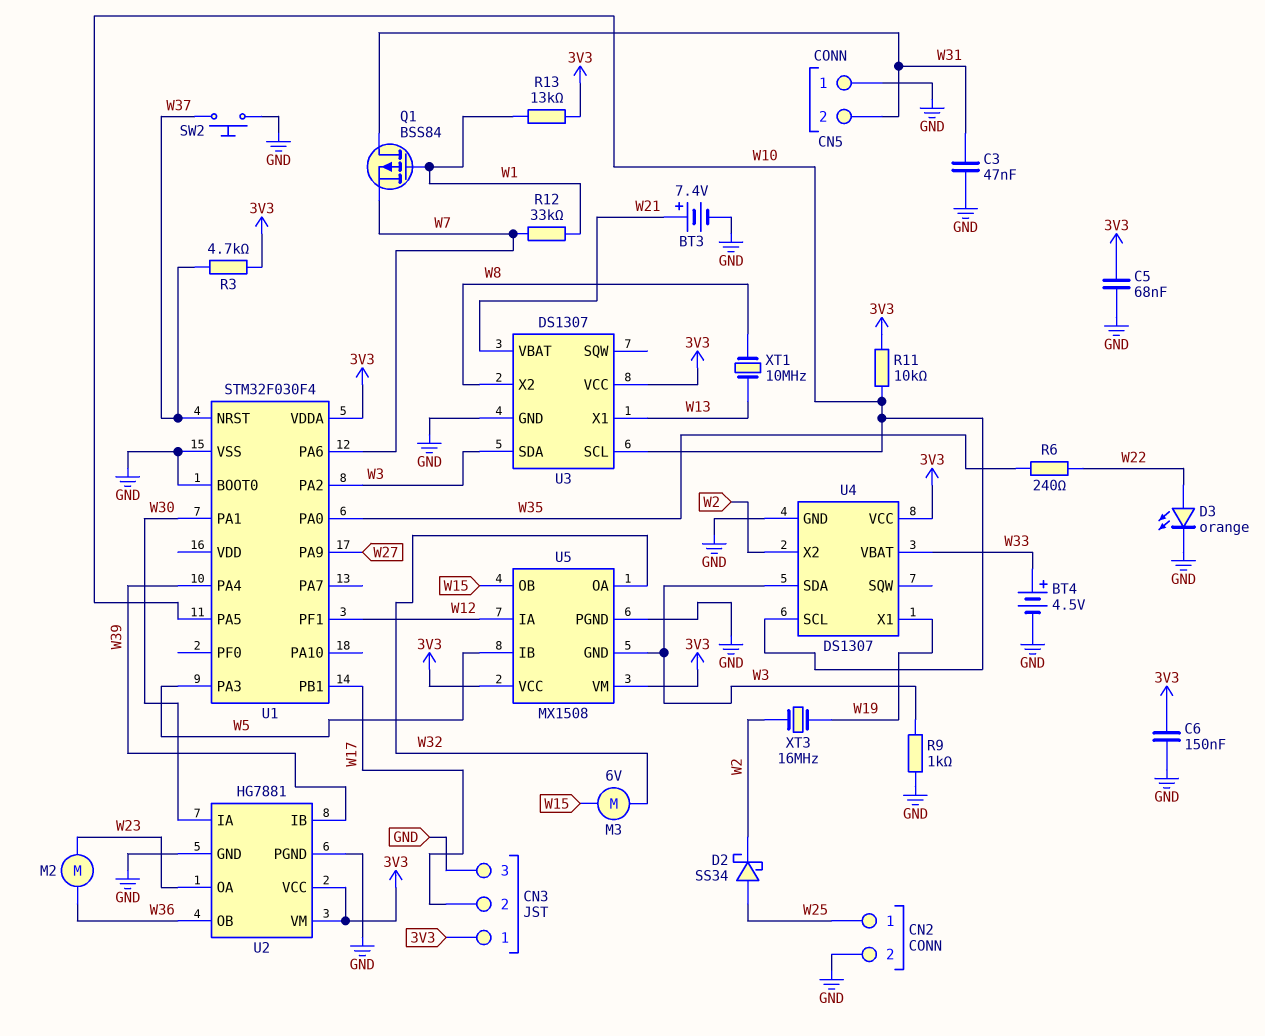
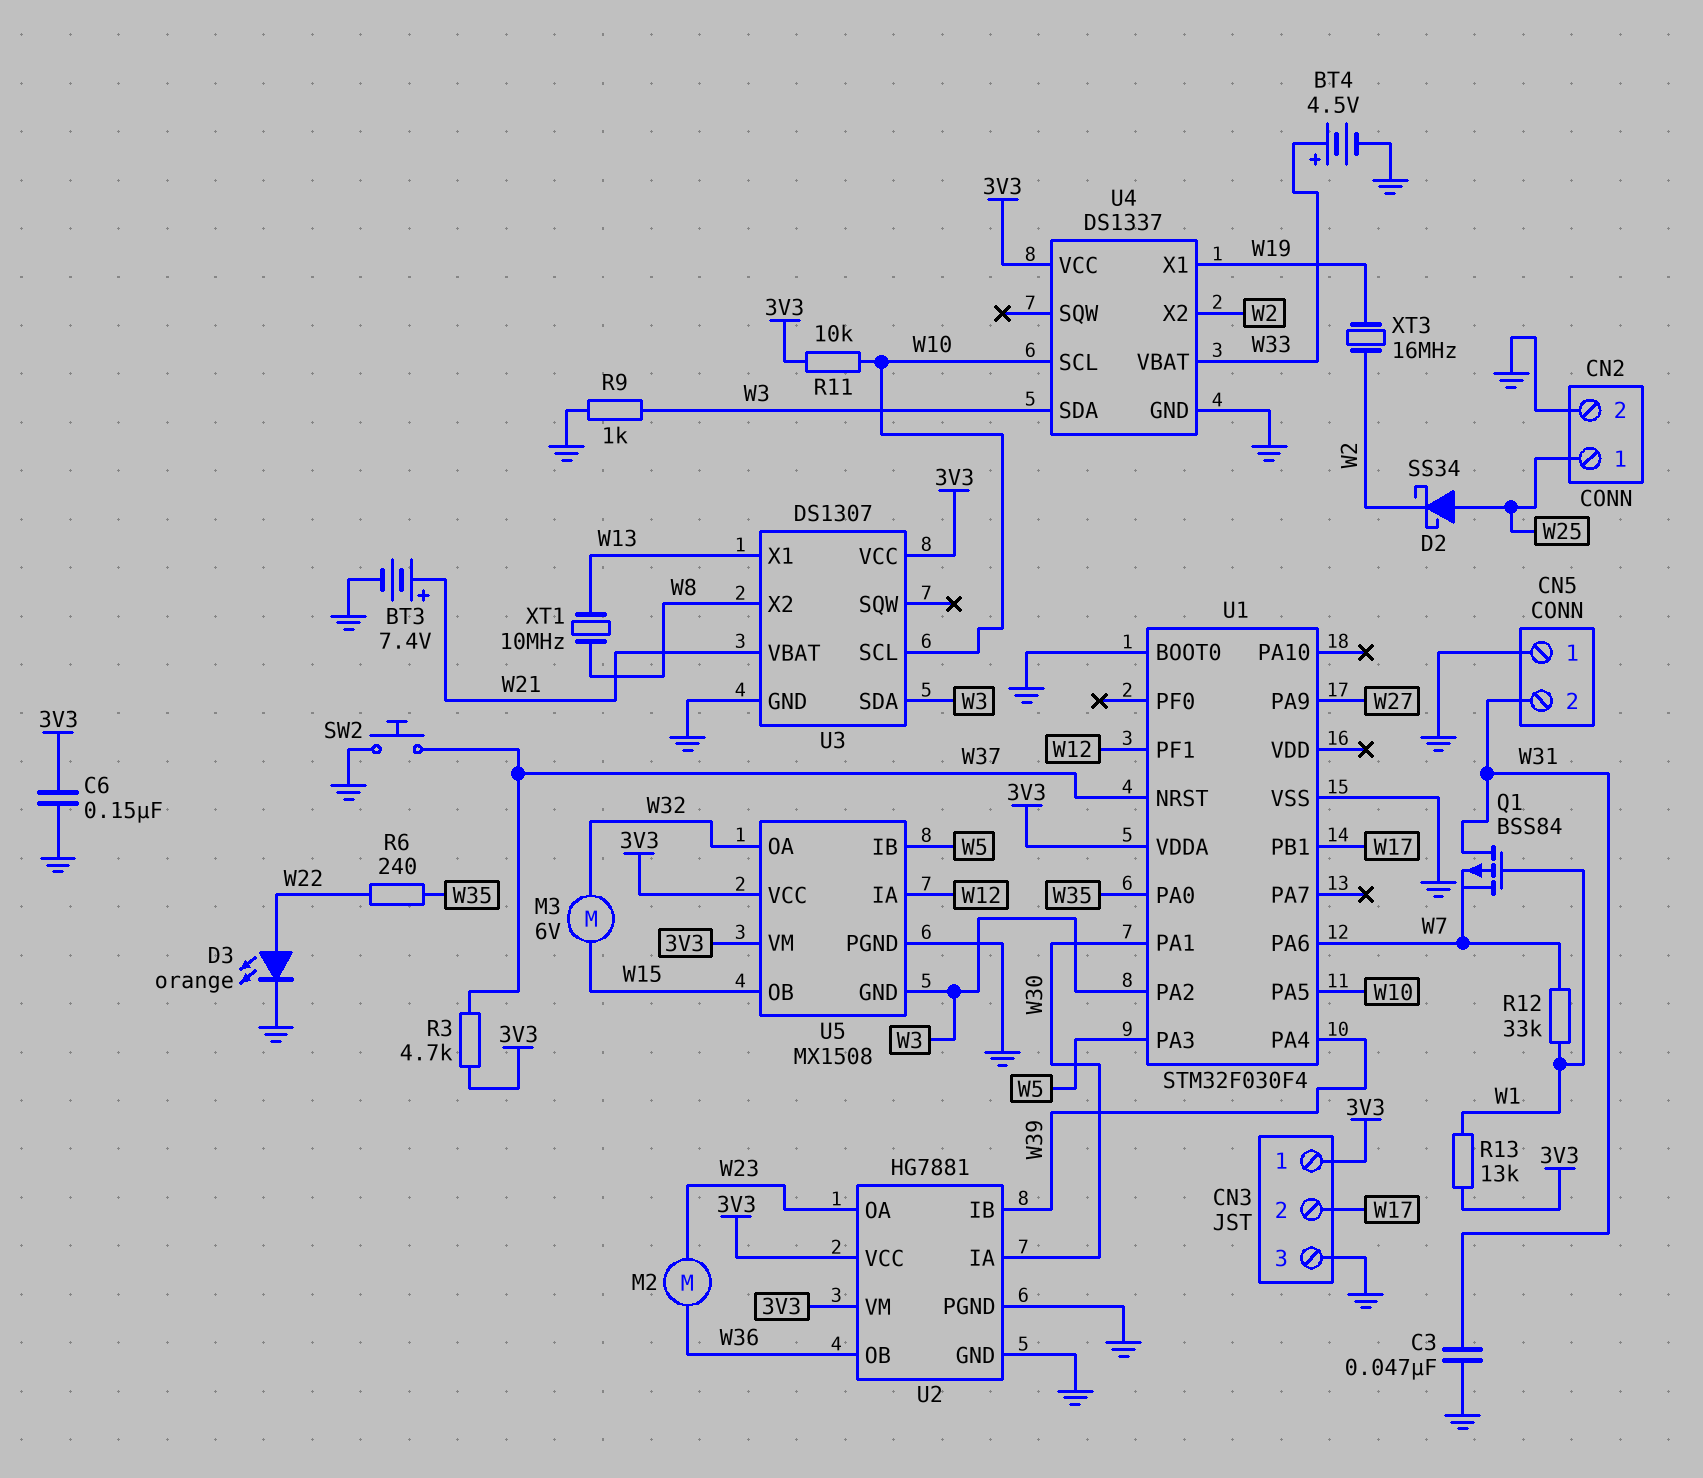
C5: 68nF (3V3, GND) -> none
U4: DS1307 -> DS1337

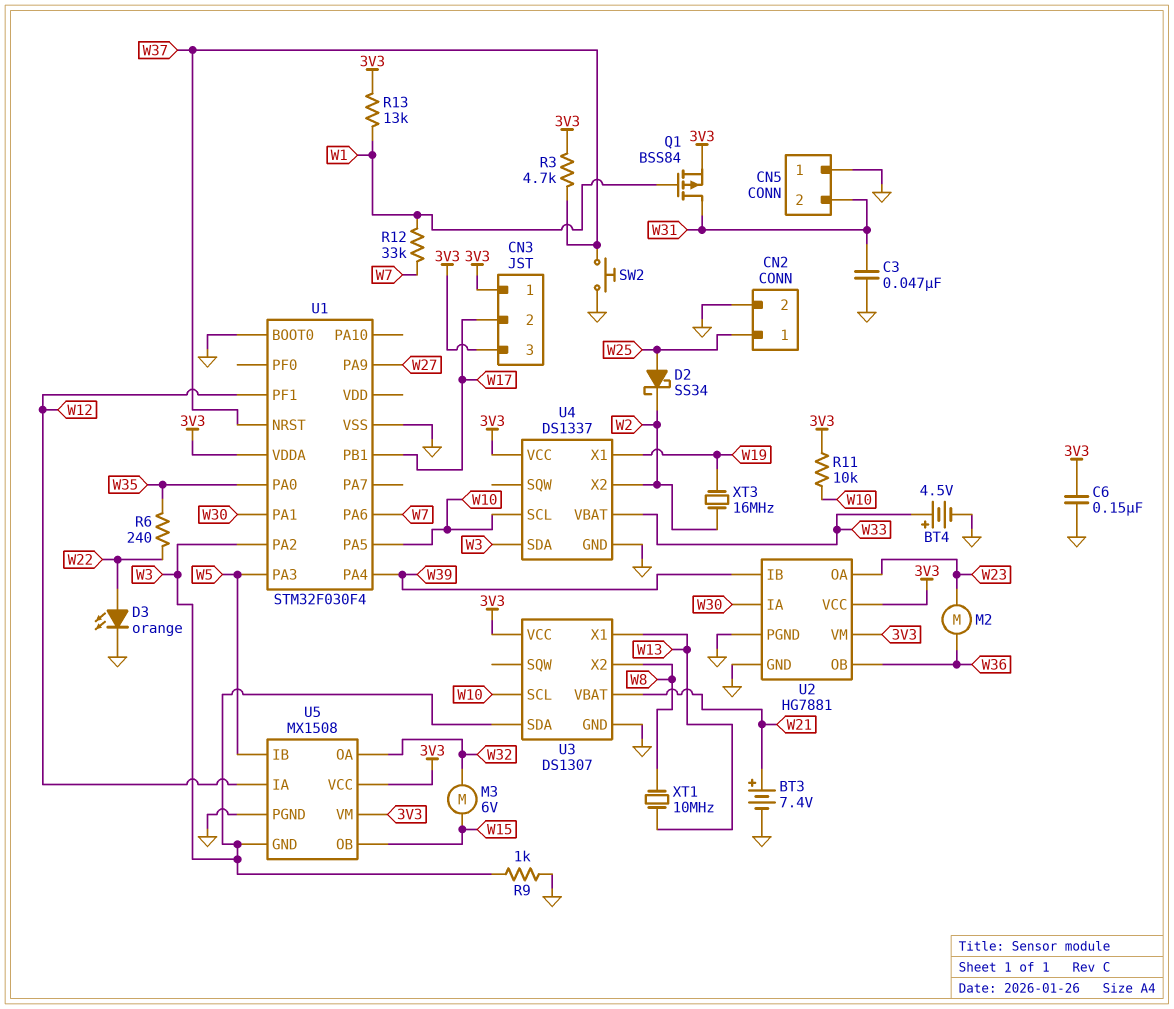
CN3 pin 3: GND -> 3V3
Q1: PMOS BSS84 (G W1, D W31, S W7) -> PMOS BSS84 (G W1, D W31, S 3V3)

